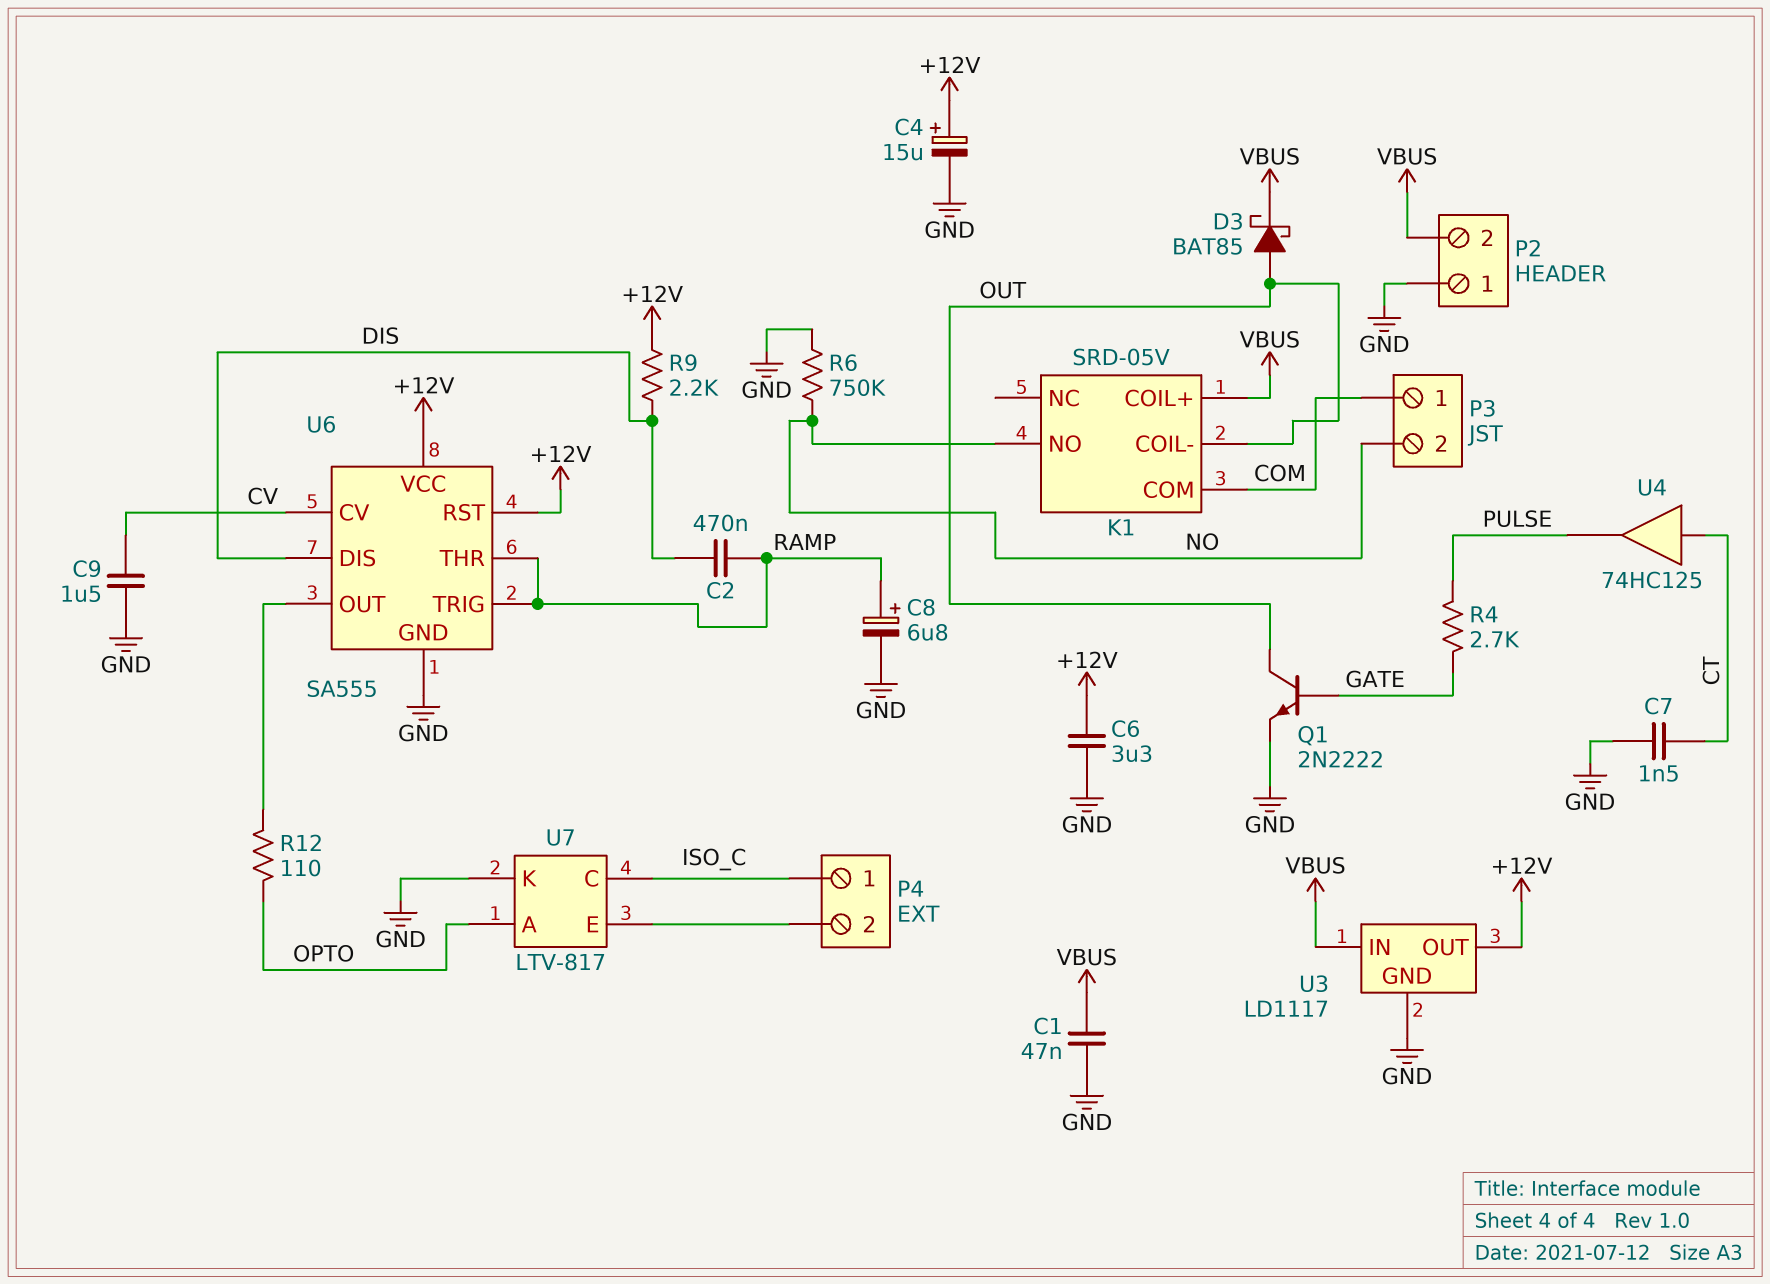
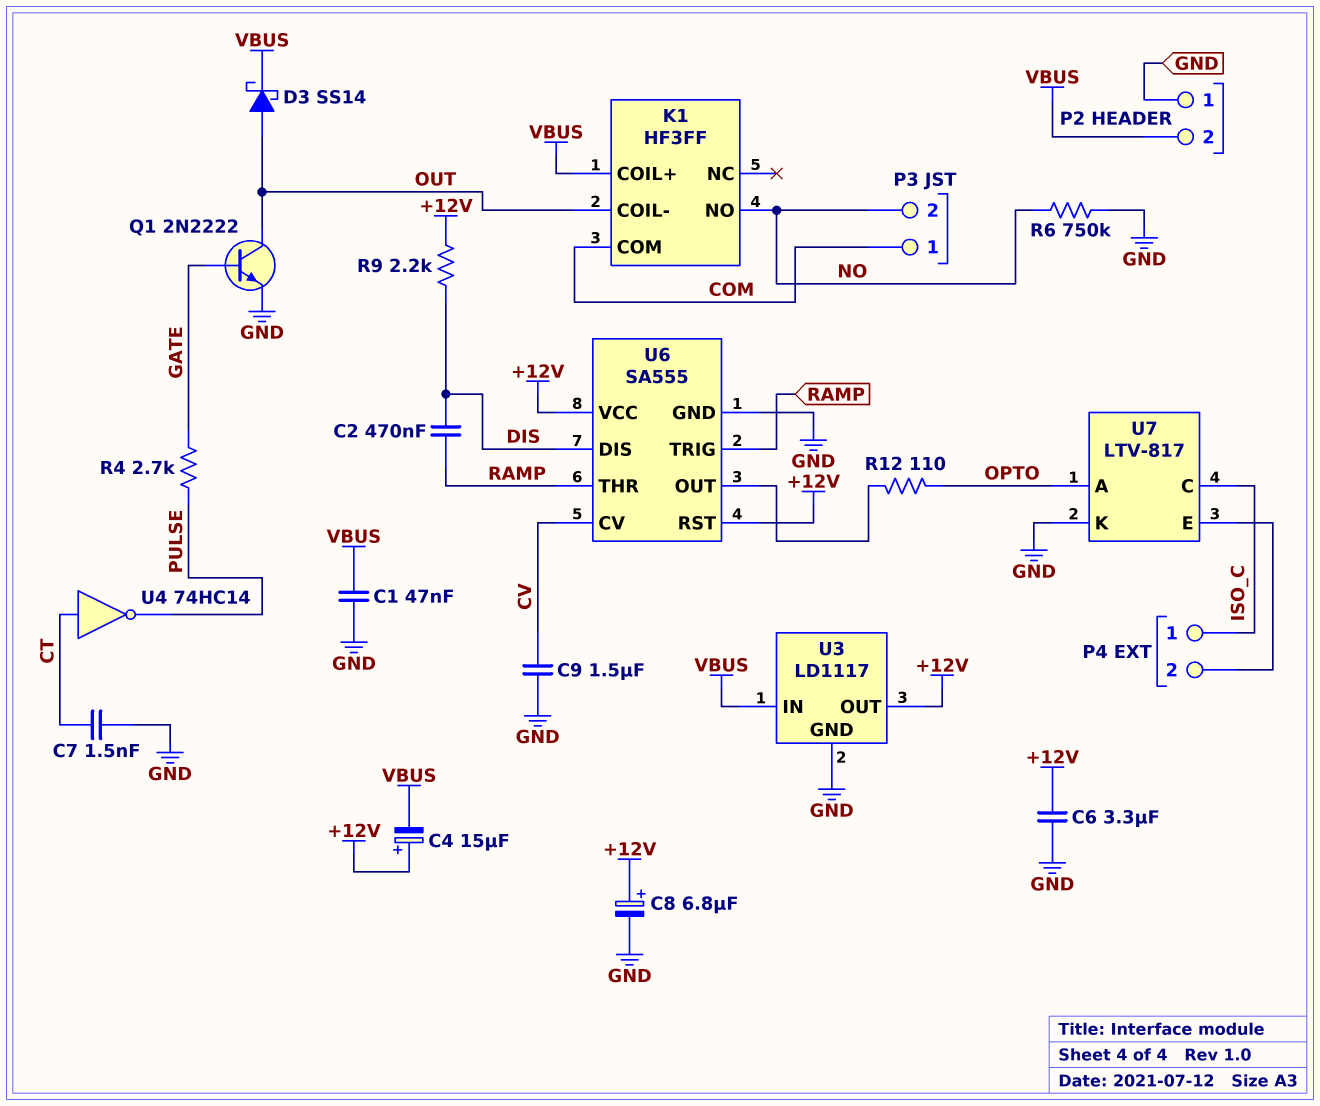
C4: 15uF (plus +12V, minus GND) -> 15uF (plus +12V, minus VBUS)
C8: 6.8uF (plus RAMP, minus GND) -> 6.8uF (plus +12V, minus GND)
D3: schottky BAT85 (A OUT, K VBUS) -> schottky SS14 (A OUT, K VBUS)
K1: SRD-05V -> HF3FF
U4: buffer 74HC125 (in CT, out PULSE) -> NOT 74HC14 (in CT, out PULSE)

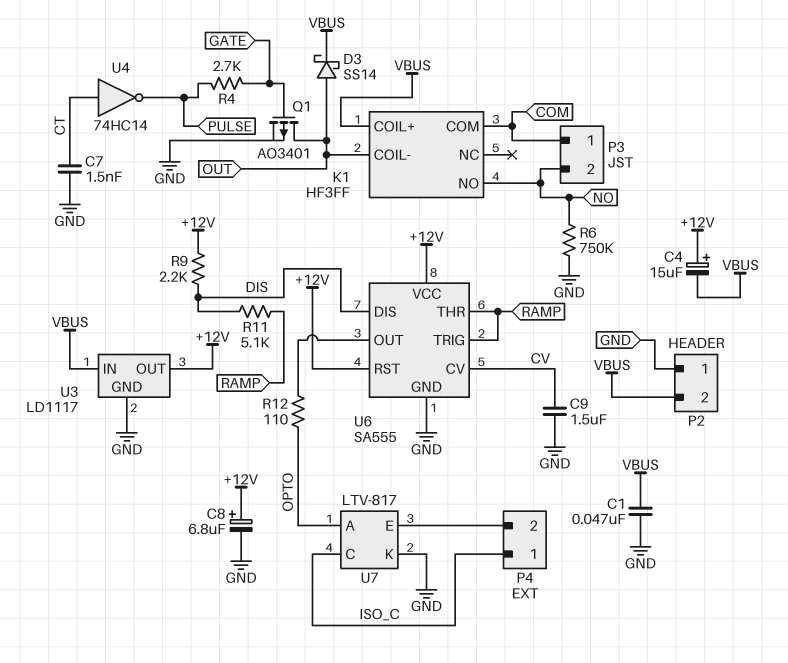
C2: 470nF (DIS, RAMP) -> none
C6: 3.3uF (+12V, GND) -> none
Q1: NPN 2N2222 (B GATE, C OUT, E GND) -> PMOS AO3401 (G GATE, D OUT, S GND)
R11: none -> 5.1k (DIS, RAMP)

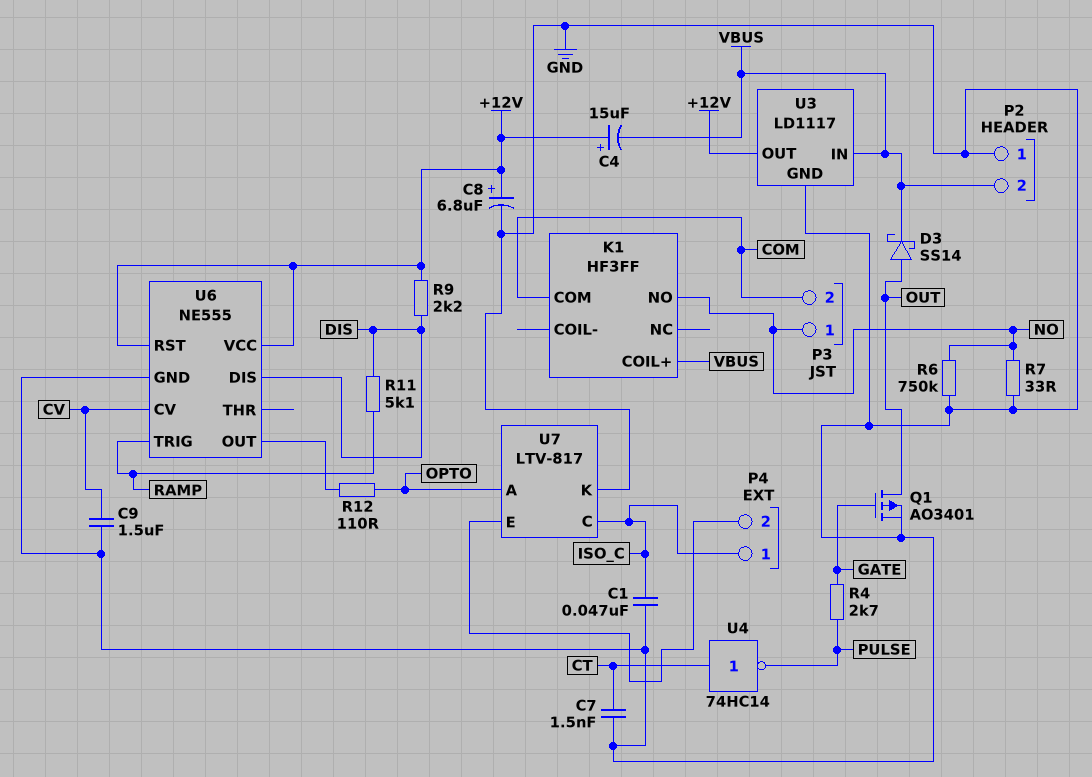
C1: 47nF (GND, VBUS) -> 47nF (GND, ISO_C)
K1 pin COIL-: OUT -> none
P3 pin 1: COM -> NO
P3 pin 2: NO -> COM
R7: none -> 33 (GND, NO)
U6: SA555 -> NE555
U6 pin THR: RAMP -> none

